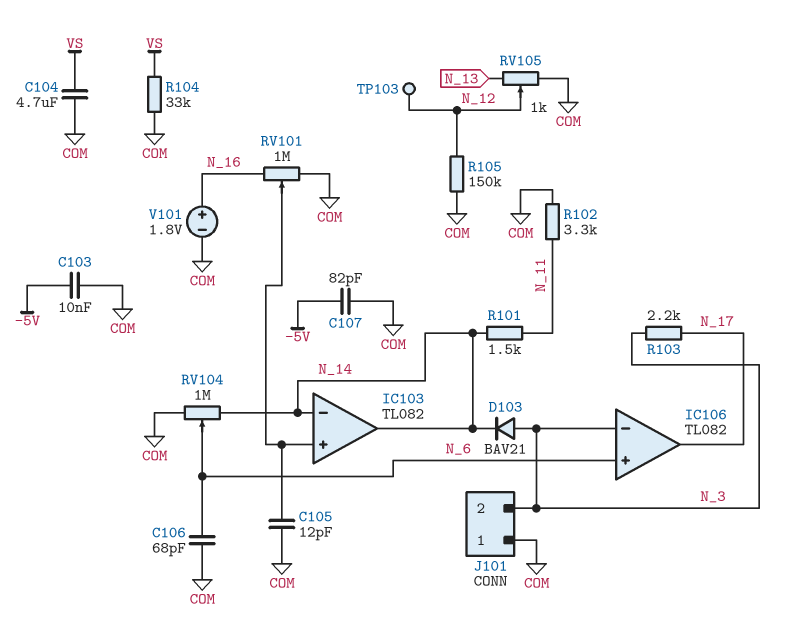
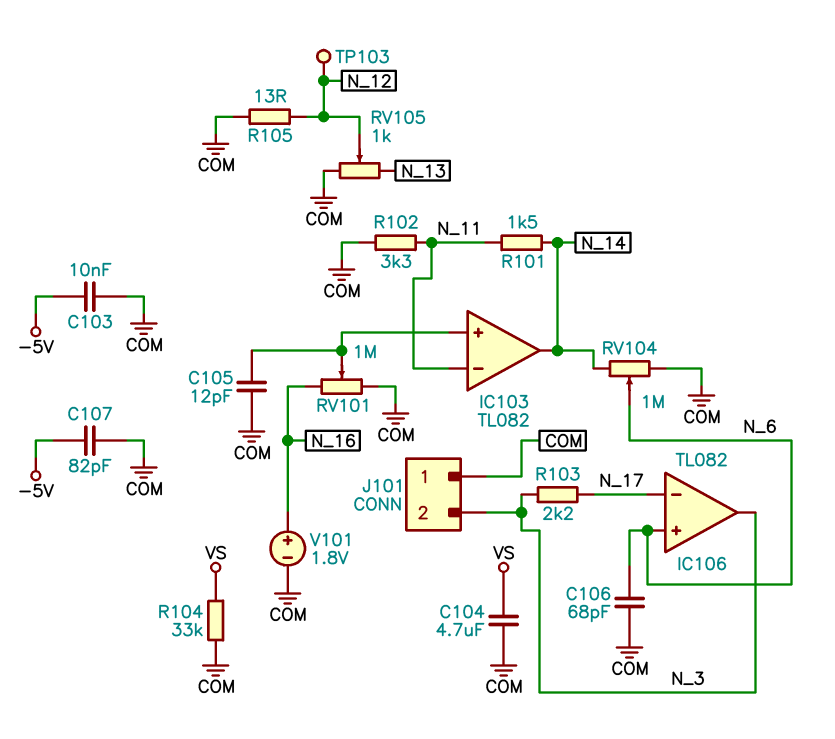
D103: diode BAV21 (A N_3, K N_14) -> none
IC103 pin in-: N_14 -> N_11
IC106 pin in-: N_3 -> N_17
IC106 pin out: N_17 -> N_3
R105: 150k (COM, N_12) -> 13 (COM, N_12)

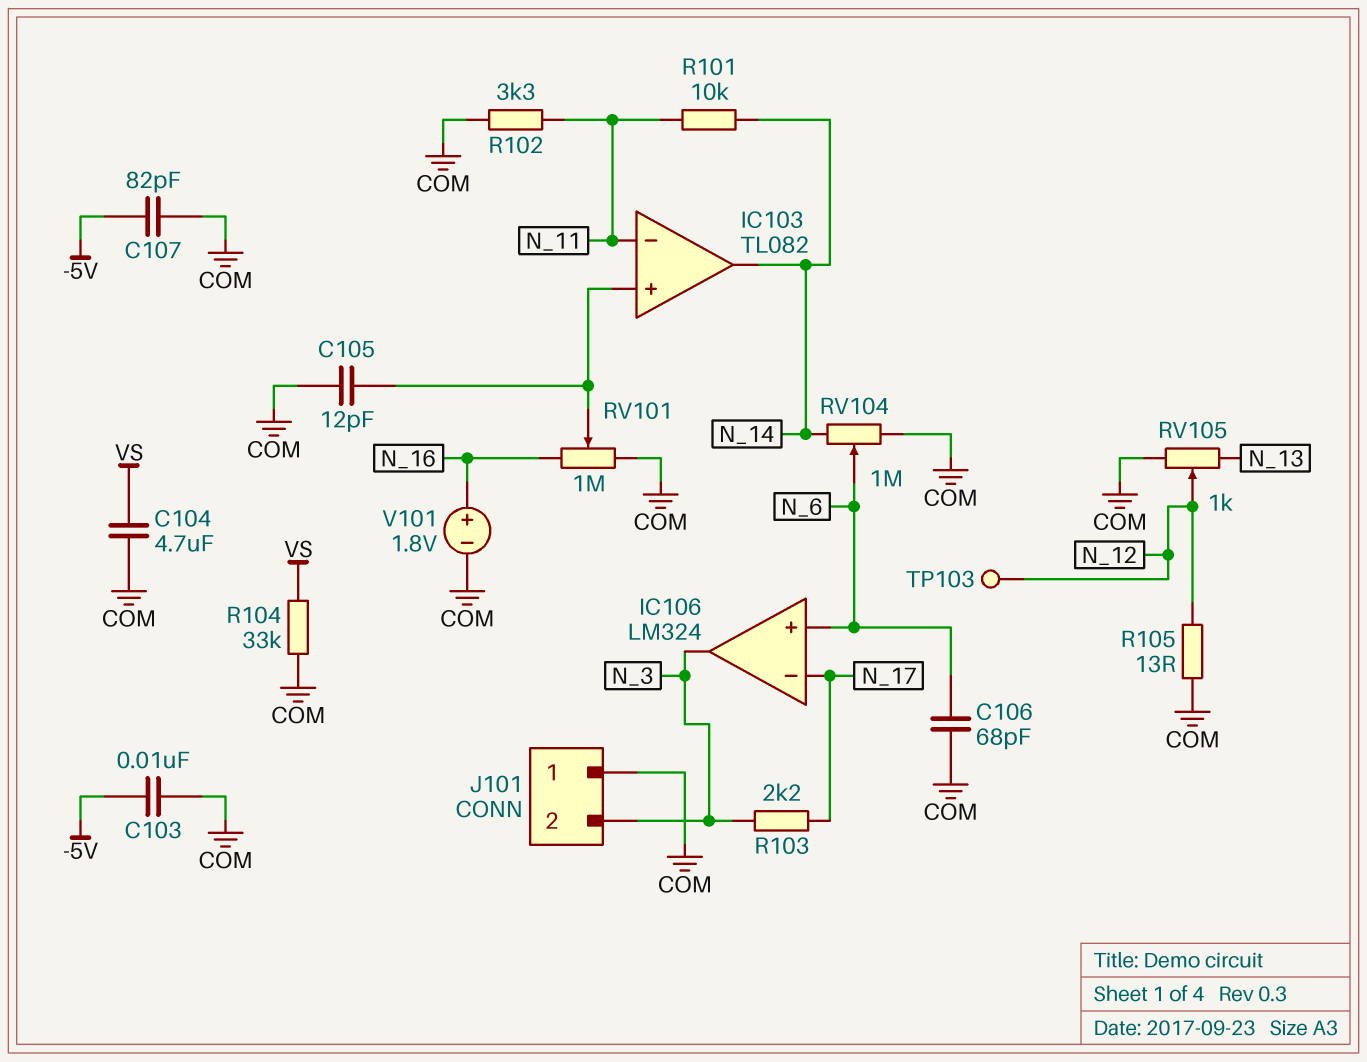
IC106: TL082 -> LM324
R101: 1.5k (N_11, N_14) -> 10k (N_11, N_14)

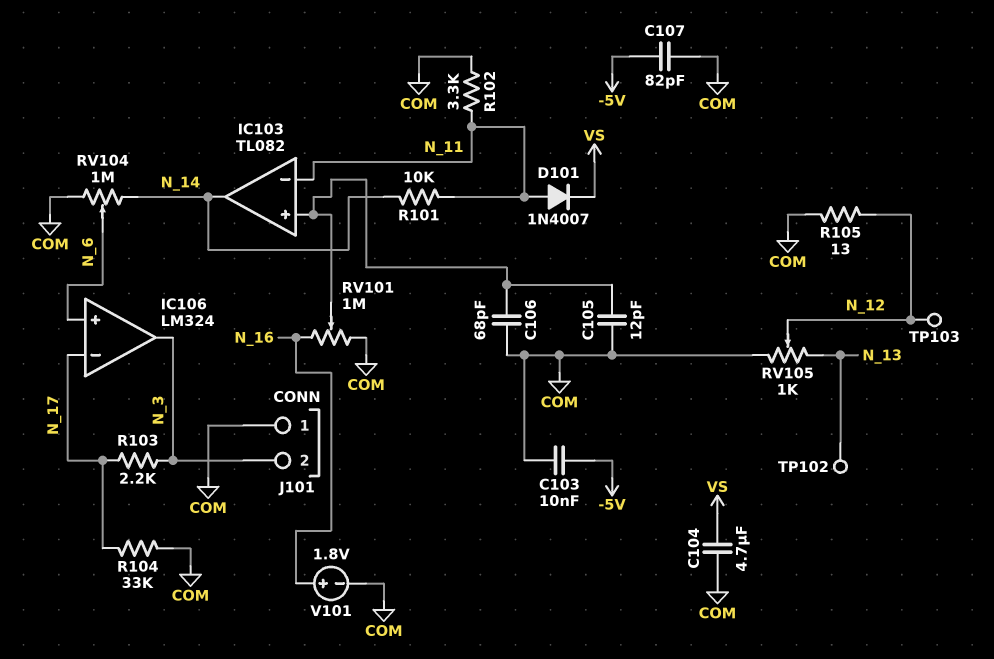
C106: 68pF (COM, N_6) -> 68pF (COM, IC103/in+)
D101: none -> diode 1N4007 (A N_11, K VS)
R104: 33k (COM, VS) -> 33k (COM, N_17)
TP102: none -> test point (N_13)

